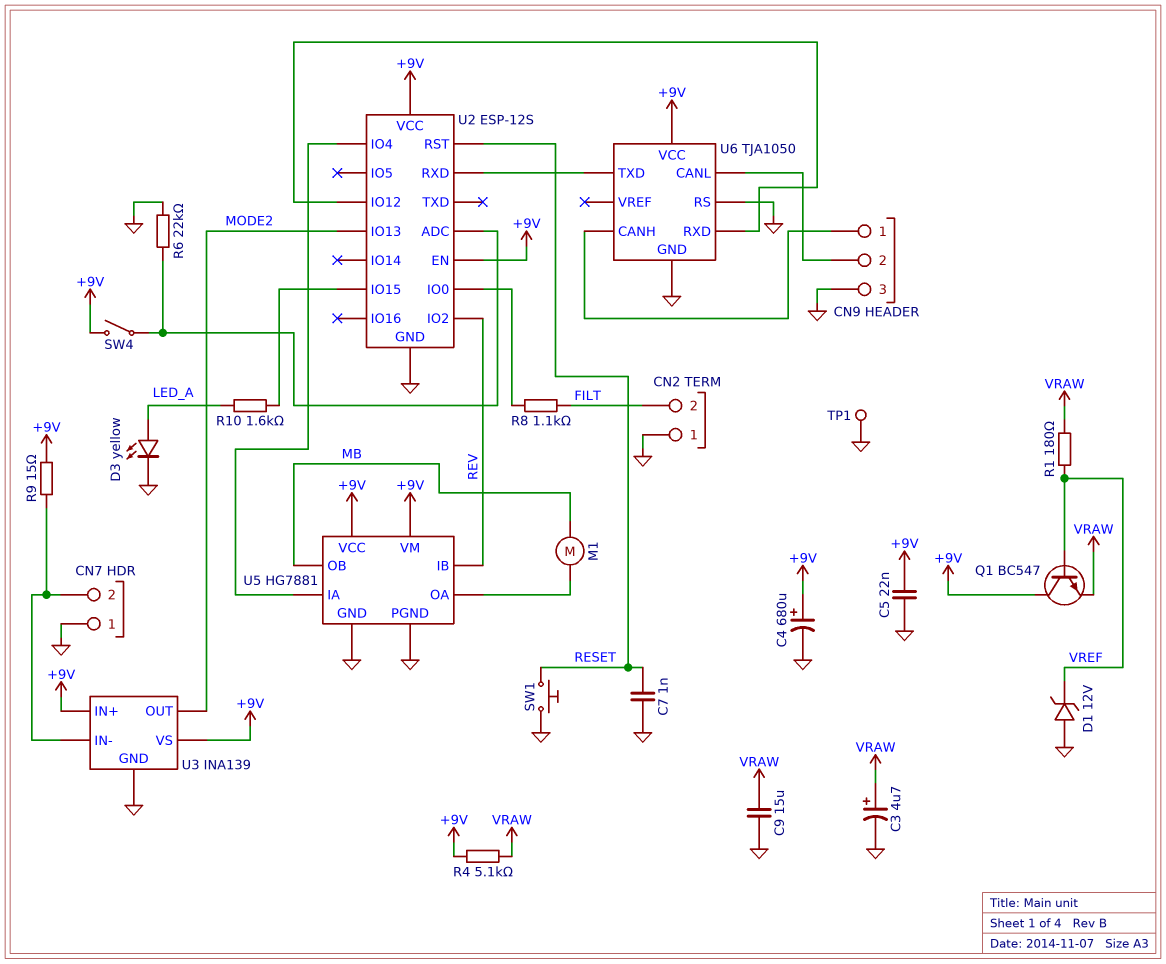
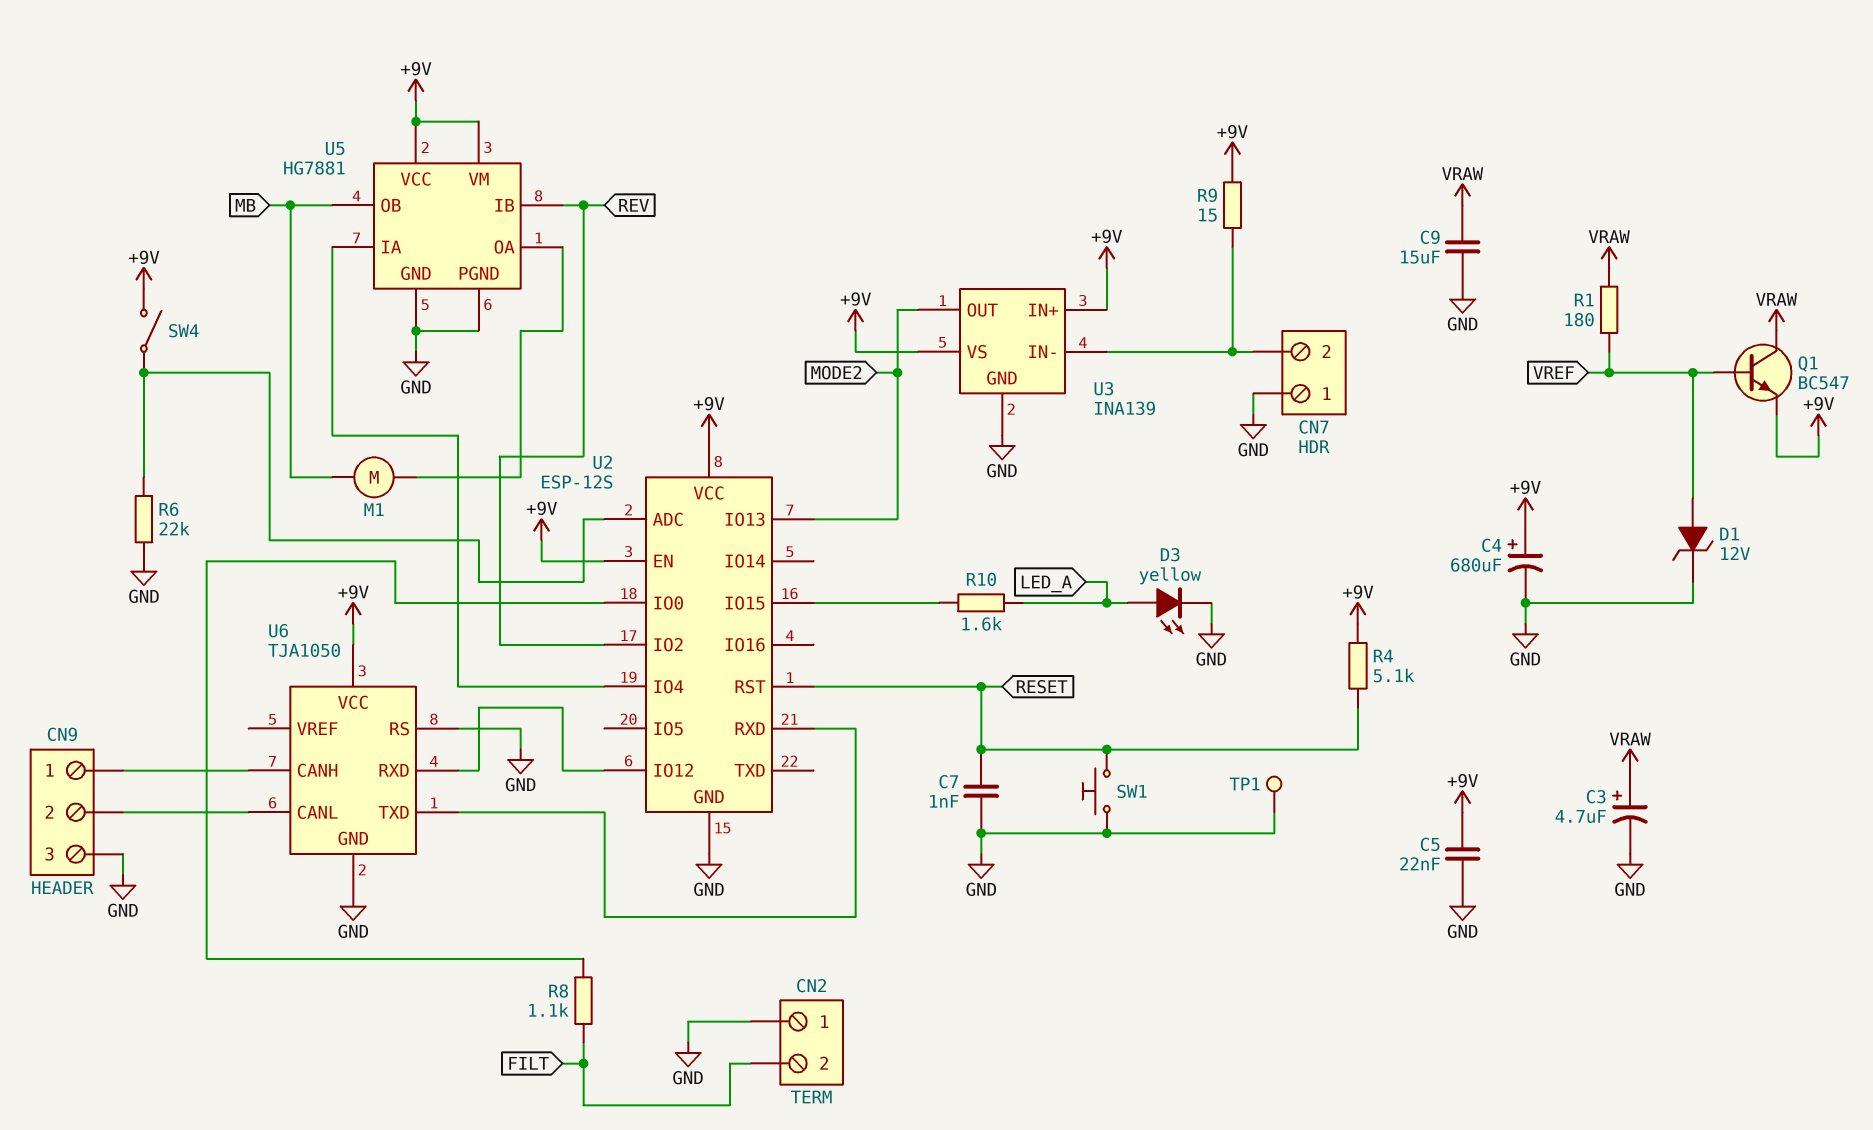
D1: zener 12V (A GND, K VREF) -> zener 12V (A VREF, K GND)
Q1: NPN BC547 (B VREF, C +9V, E VRAW) -> NPN BC547 (B VREF, C VRAW, E +9V)
R4: 5.1k (+9V, VRAW) -> 5.1k (+9V, RESET)

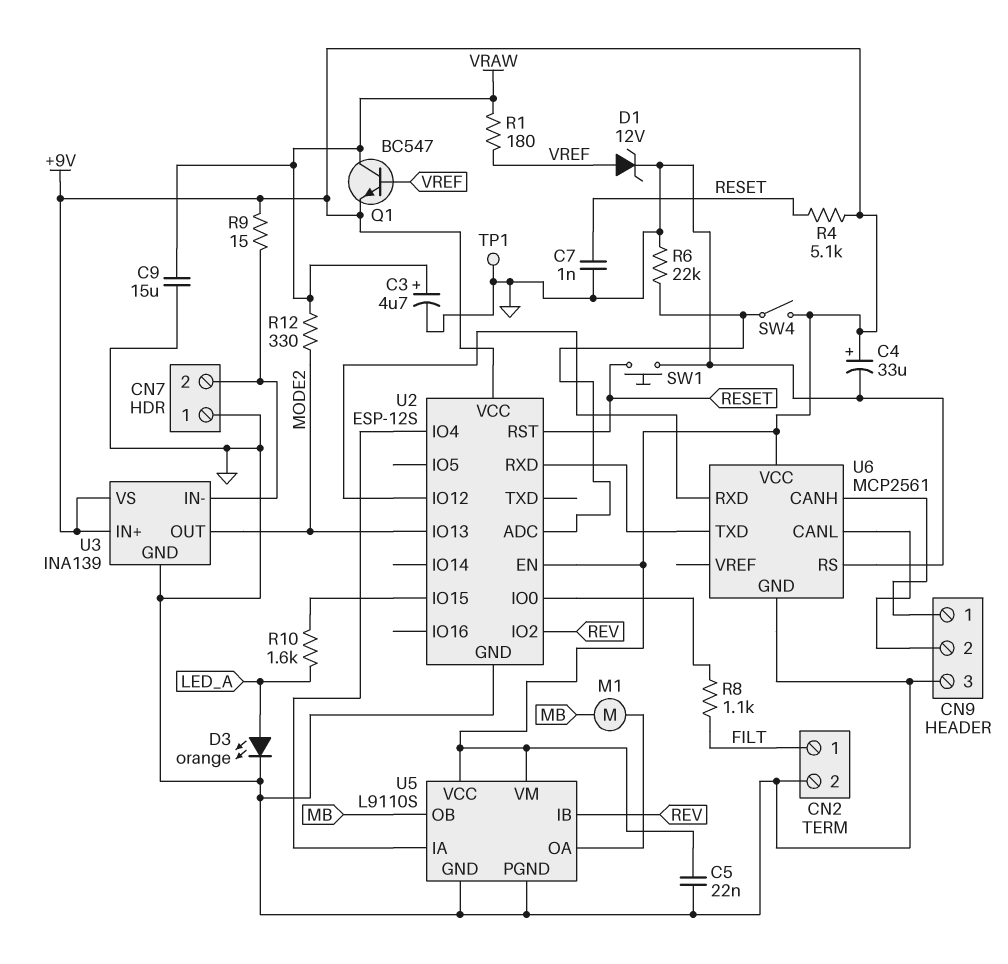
C4: 680uF (plus +9V, minus GND) -> 33uF (plus +9V, minus GND)
CN2 pin 1: GND -> FILT
CN2 pin 2: FILT -> GND
D3: LED yellow (A LED_A, K GND) -> LED orange (A LED_A, K GND)
R12: none -> 330 (MODE2, VRAW)
U5: HG7881 -> L9110S
U6: TJA1050 -> MCP2561

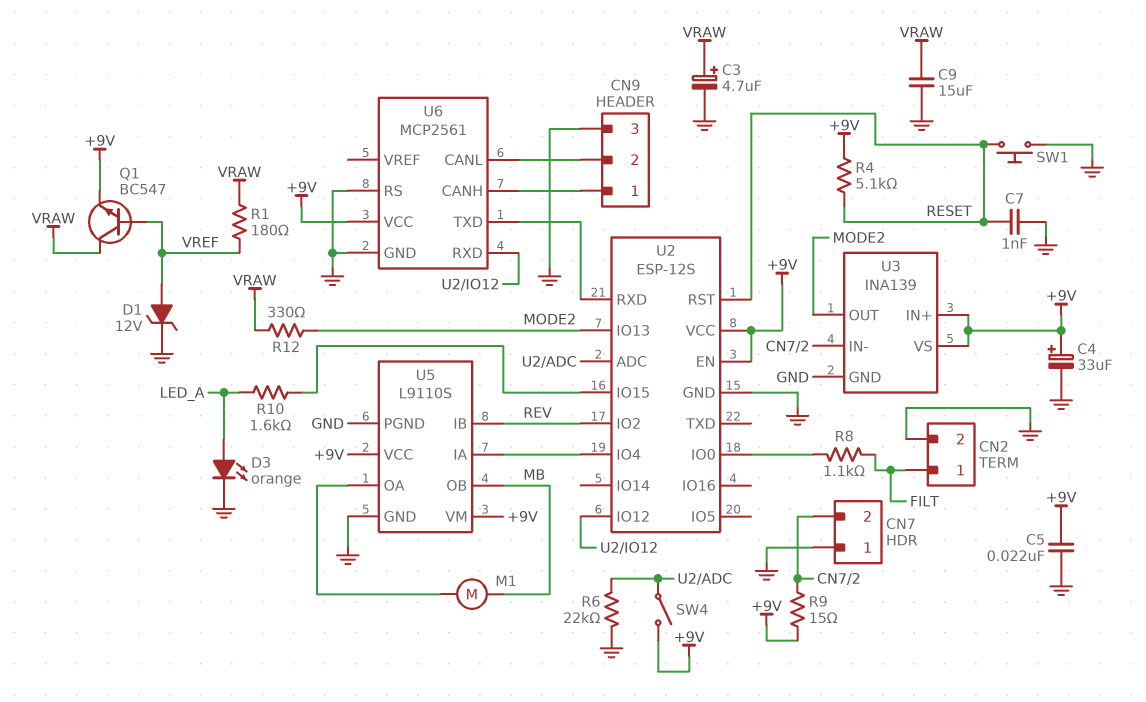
TP1: test point (GND) -> none

